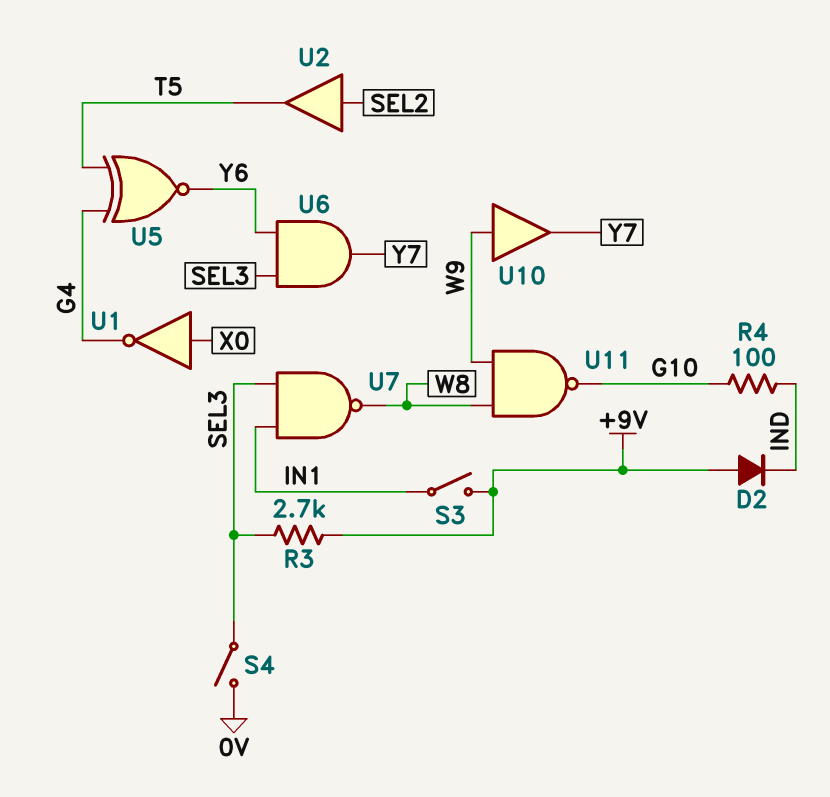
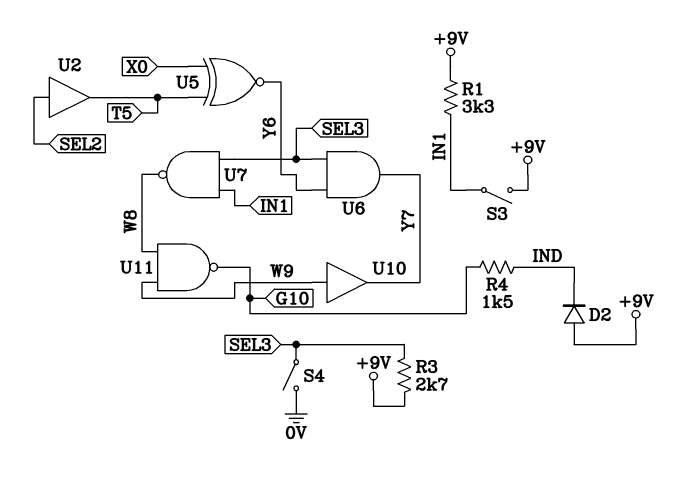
R1: none -> 3.3k (+9V, IN1)
R4: 100 (G10, IND) -> 1.5k (G10, IND)
U1: NOT (in X0, out G4) -> none
U5: XNOR (in G4, in T5, out Y6) -> XNOR (in T5, in X0, out Y6)

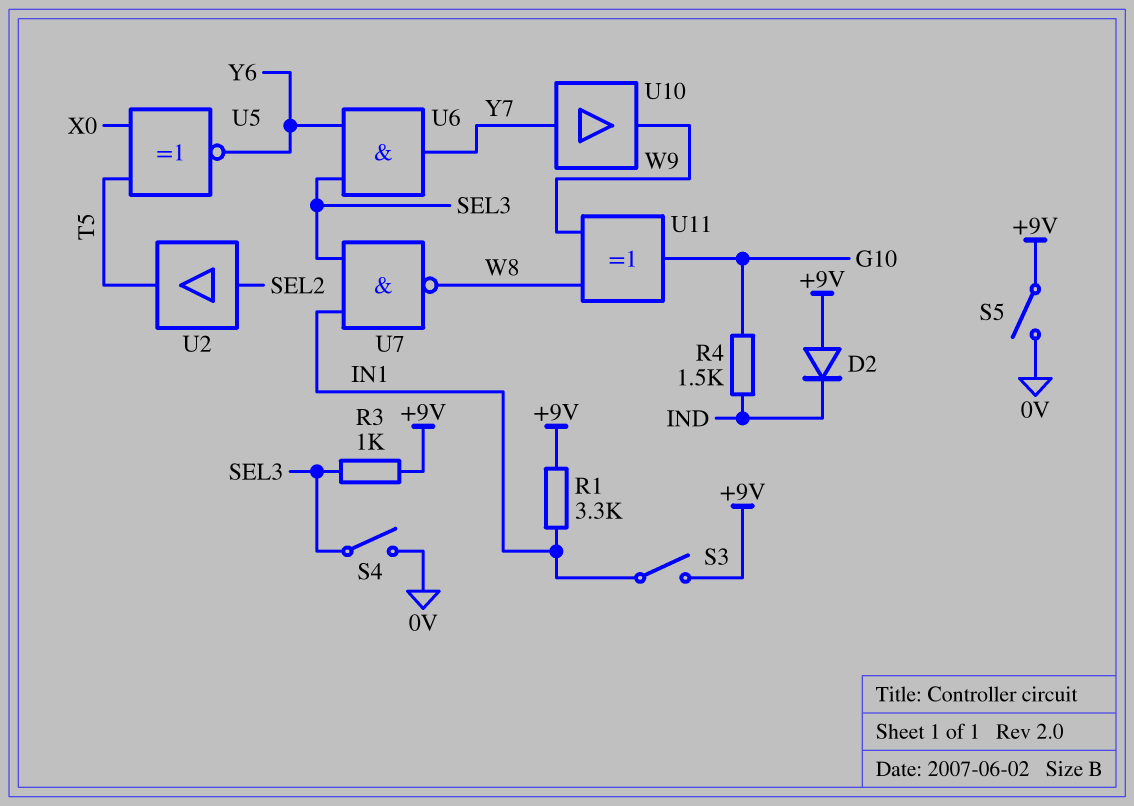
R3: 2.7k (+9V, SEL3) -> 1k (+9V, SEL3)
S5: none -> switch (+9V, 0V)
U10: buffer (in W9, out Y7) -> buffer (in Y7, out W9)
U11: NAND (in W8, in W9, out G10) -> XOR (in W8, in W9, out G10)

